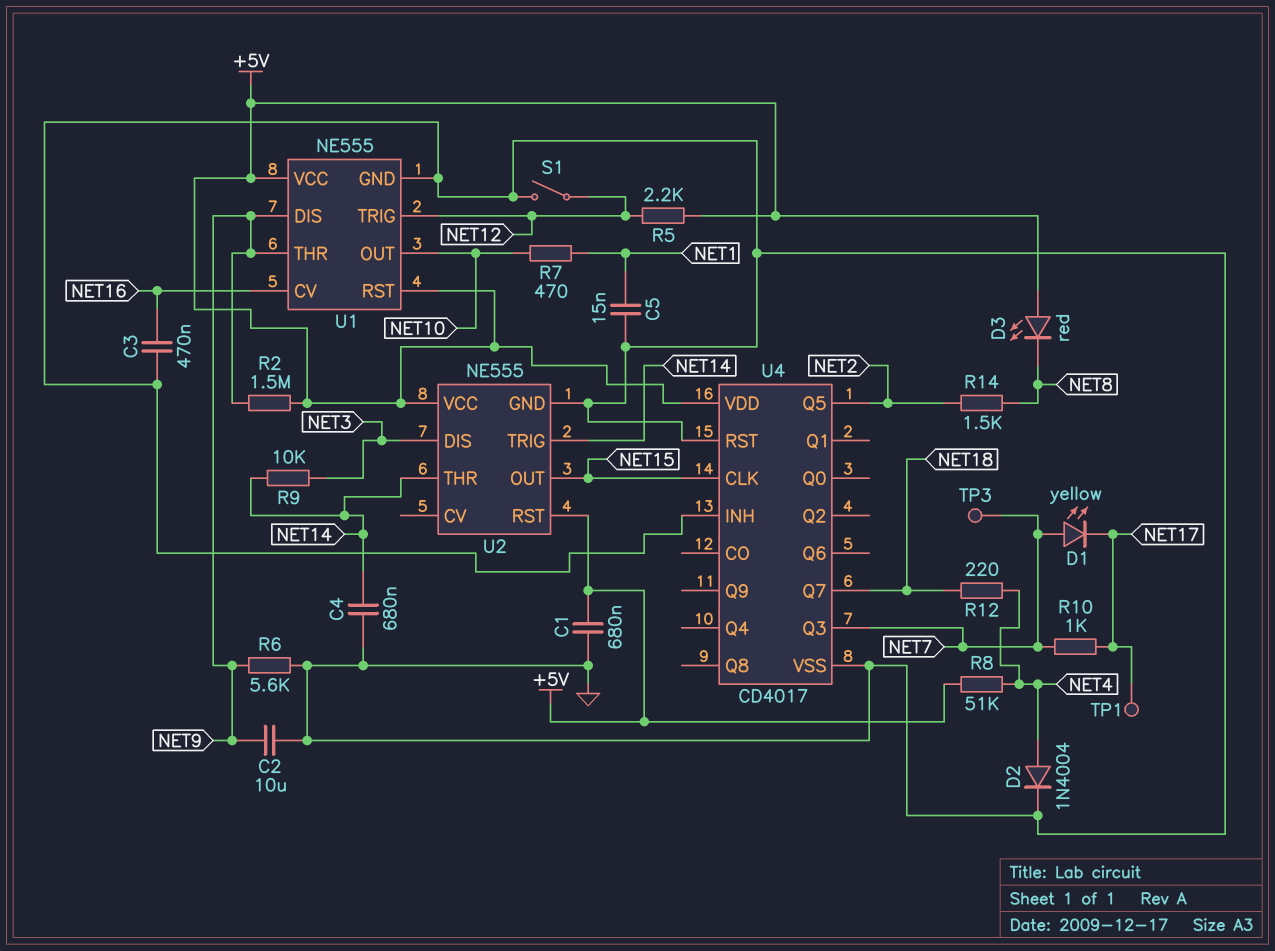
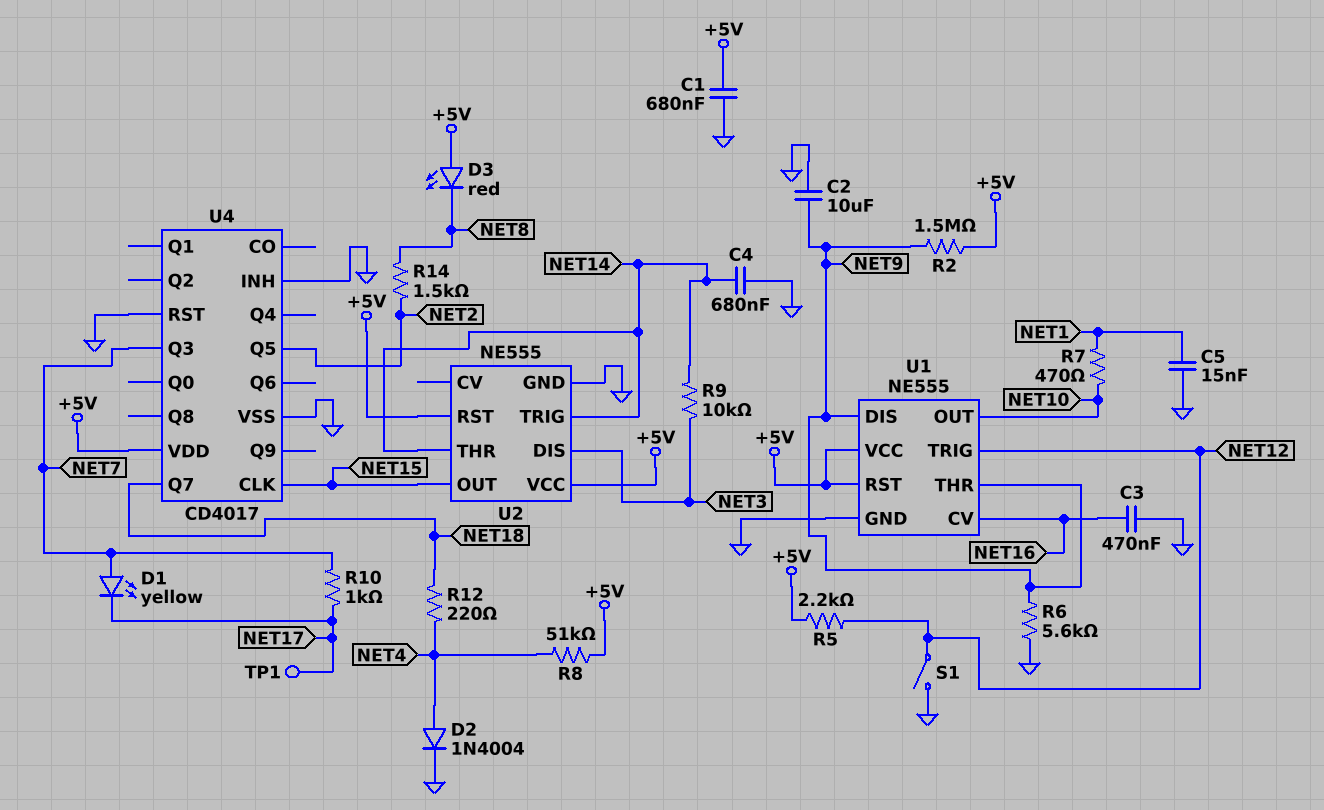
TP3: test point (NET7) -> none

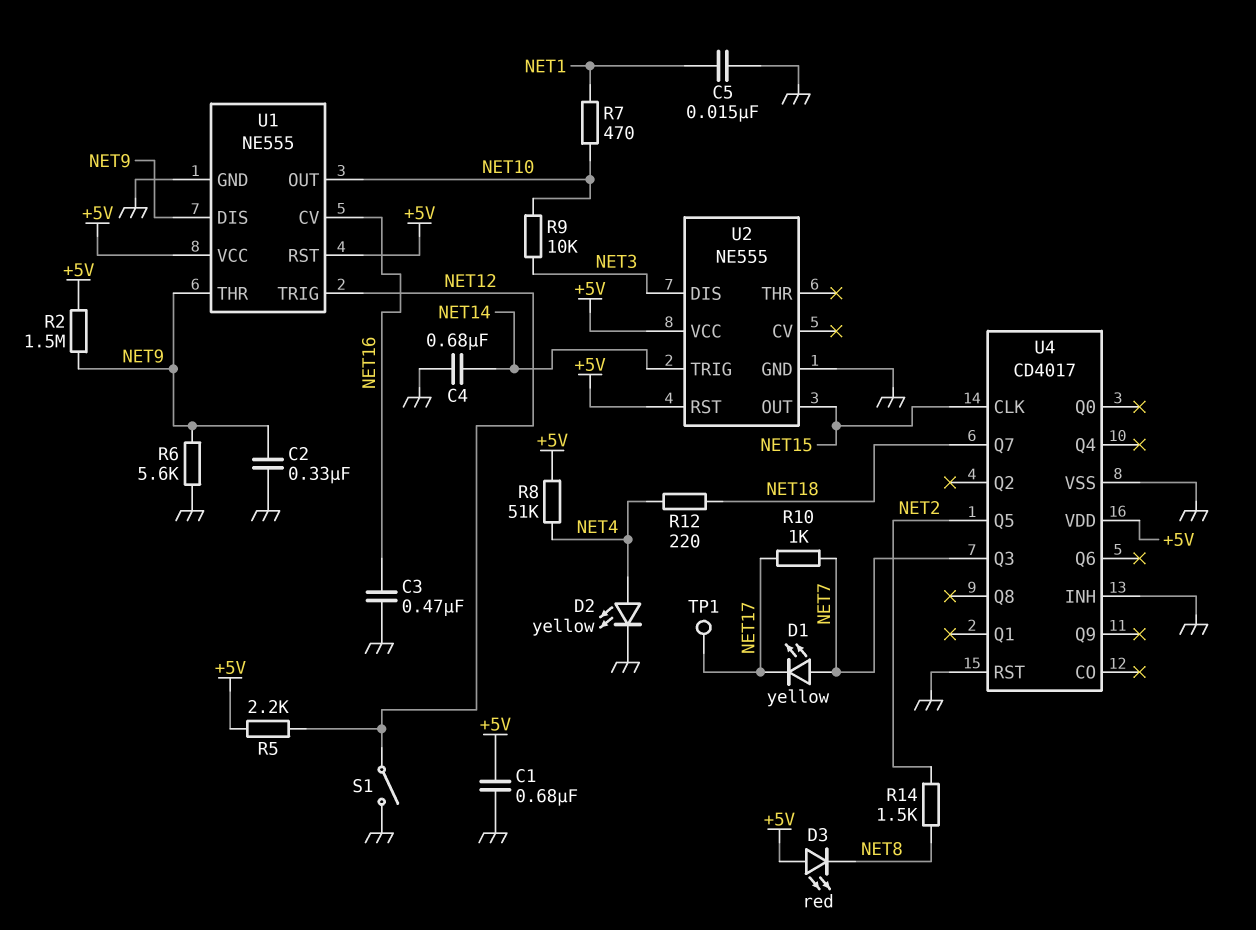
C2: 10uF (GND, NET9) -> 330nF (GND, NET9)
D2: diode 1N4004 (A NET4, K GND) -> LED yellow (A NET4, K GND)
R9: 10k (NET3, NET14) -> 10k (NET3, NET10)
U2 pin THR: NET14 -> none

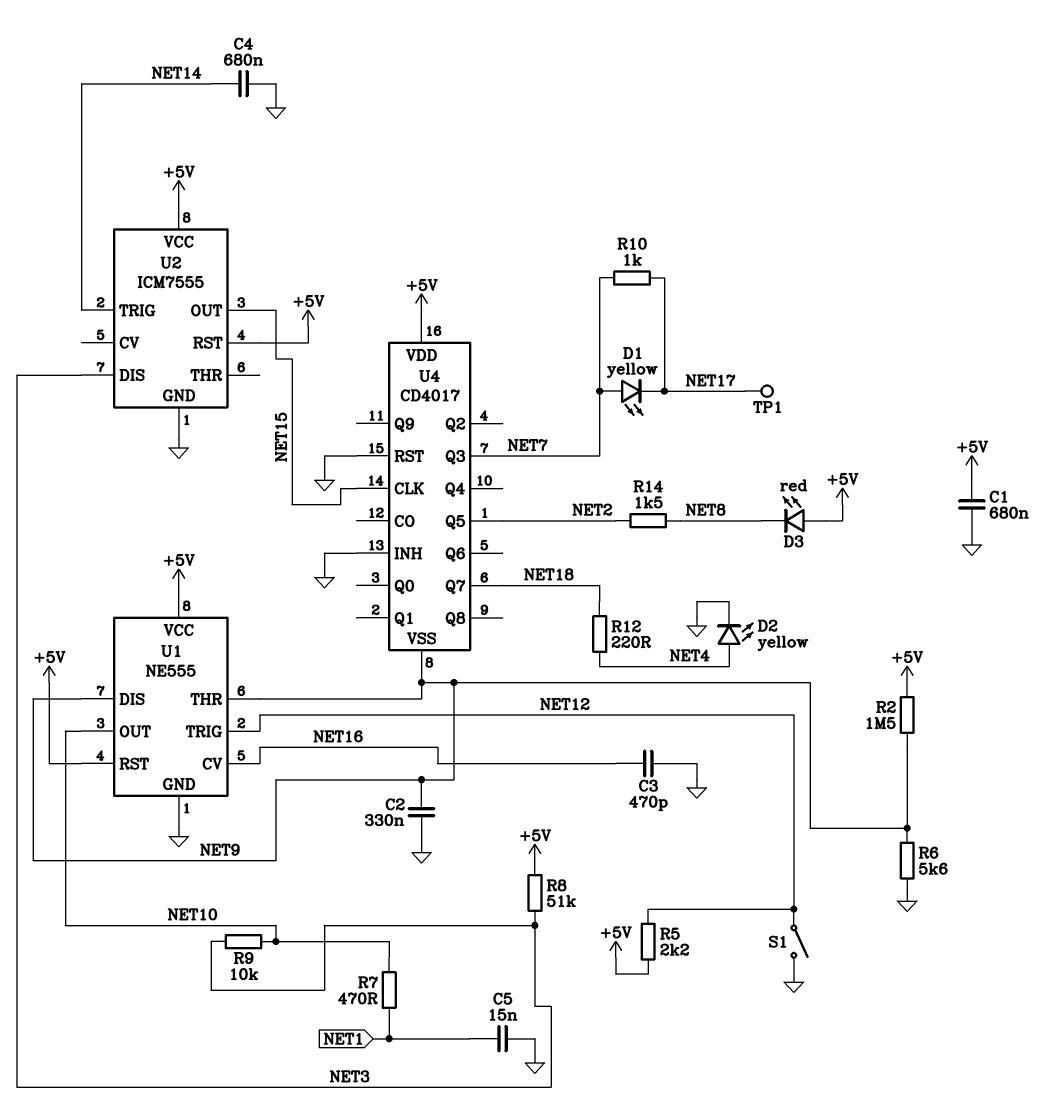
C3: 470nF (GND, NET16) -> 470pF (GND, NET16)
R8: 51k (+5V, NET4) -> 51k (+5V, NET3)
U2: NE555 -> ICM7555
U4 pin VSS: GND -> NET9

